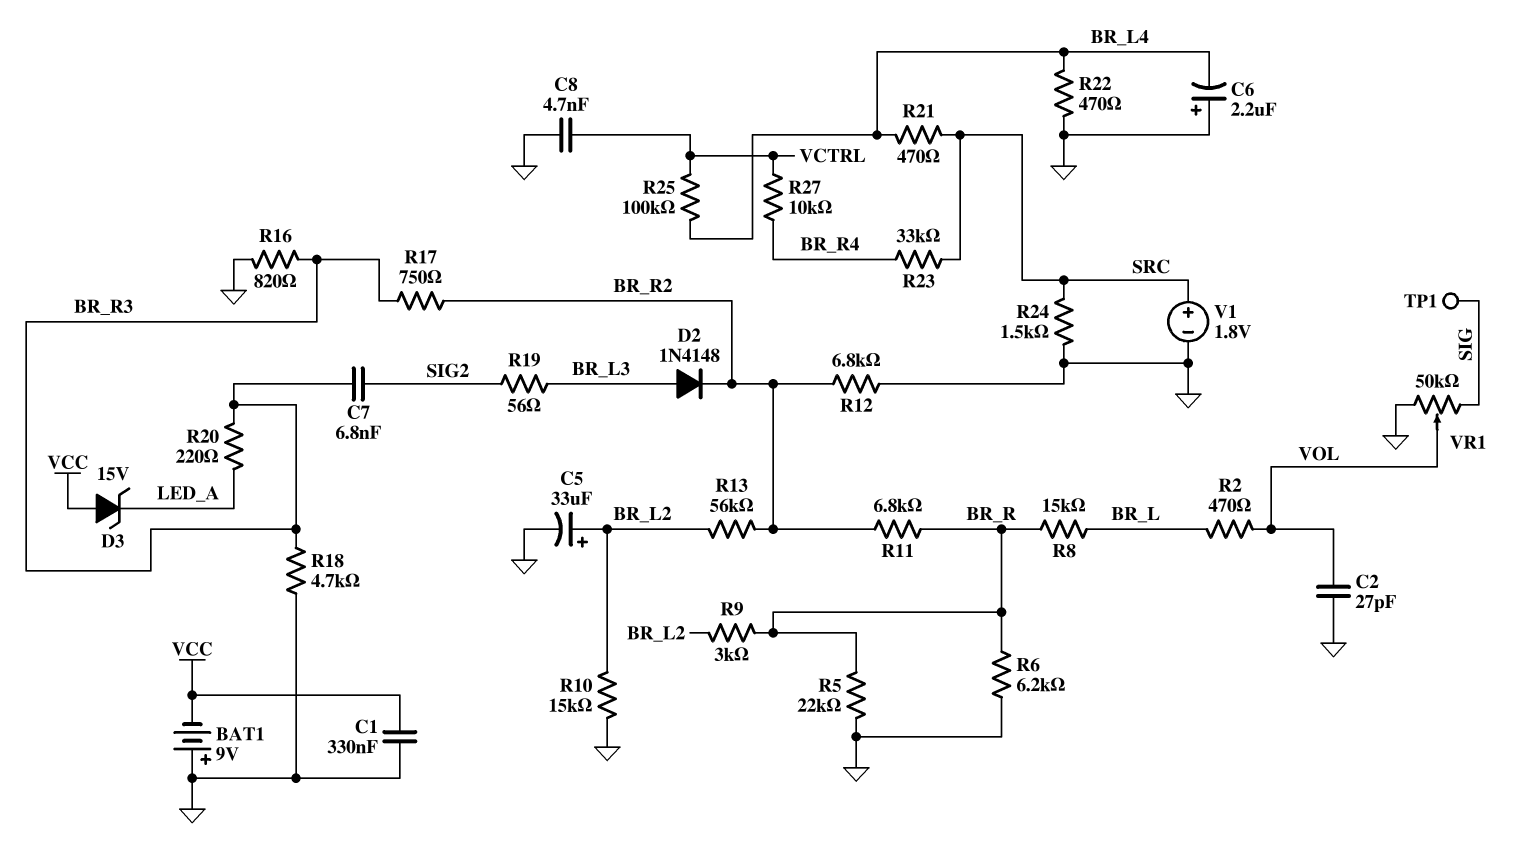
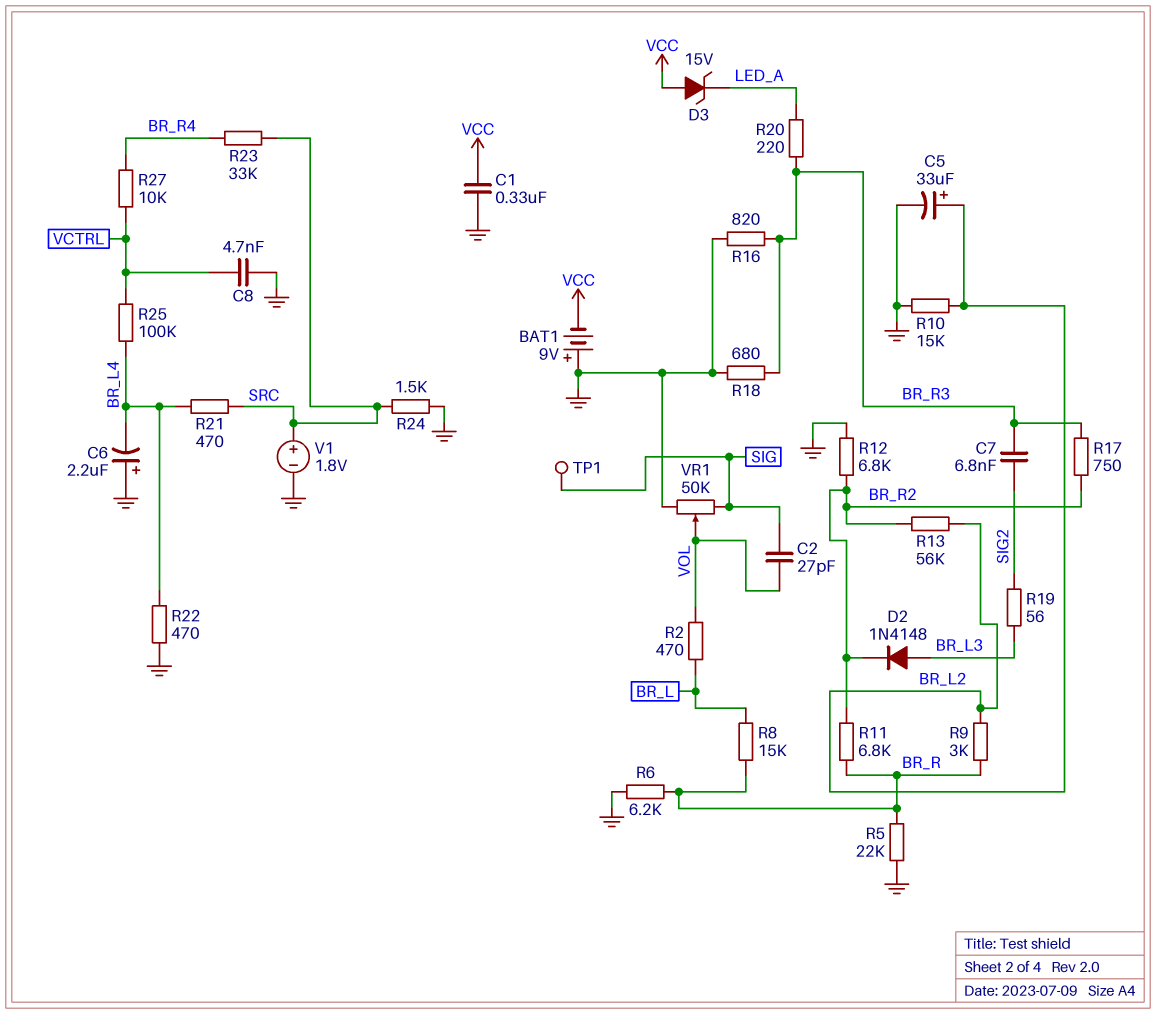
C2: 27pF (GND, VOL) -> 27pF (SIG, VOL)
R18: 4.7k (BR_R3, GND) -> 680 (BR_R3, GND)

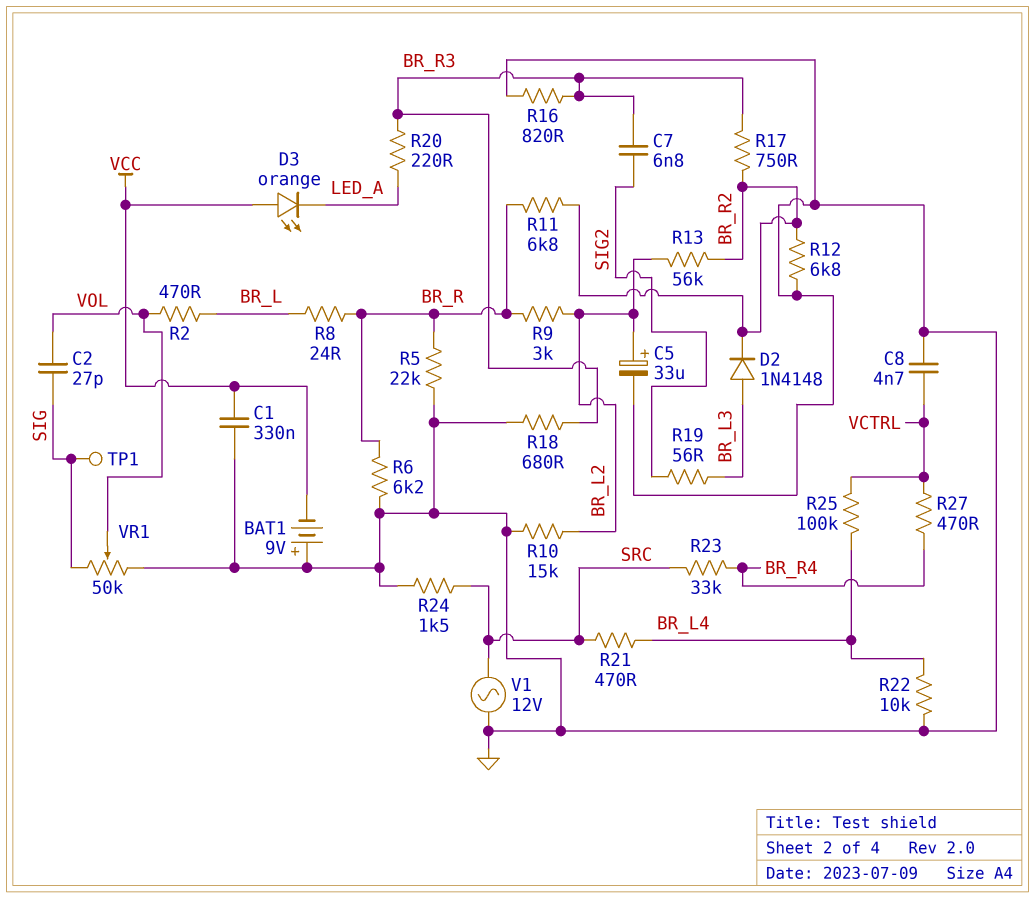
C6: 2.2uF (plus GND, minus BR_L4) -> none
D3: zener 15V (A VCC, K LED_A) -> LED orange (A VCC, K LED_A)
R8: 15k (BR_L, BR_R) -> 24 (BR_L, BR_R)
R22: 470 (BR_L4, GND) -> 10k (BR_L4, GND)
R27: 10k (BR_R4, VCTRL) -> 470 (BR_R4, VCTRL)
V1: 1.8V (plus SRC, minus GND) -> AC 12V (GND, SRC)

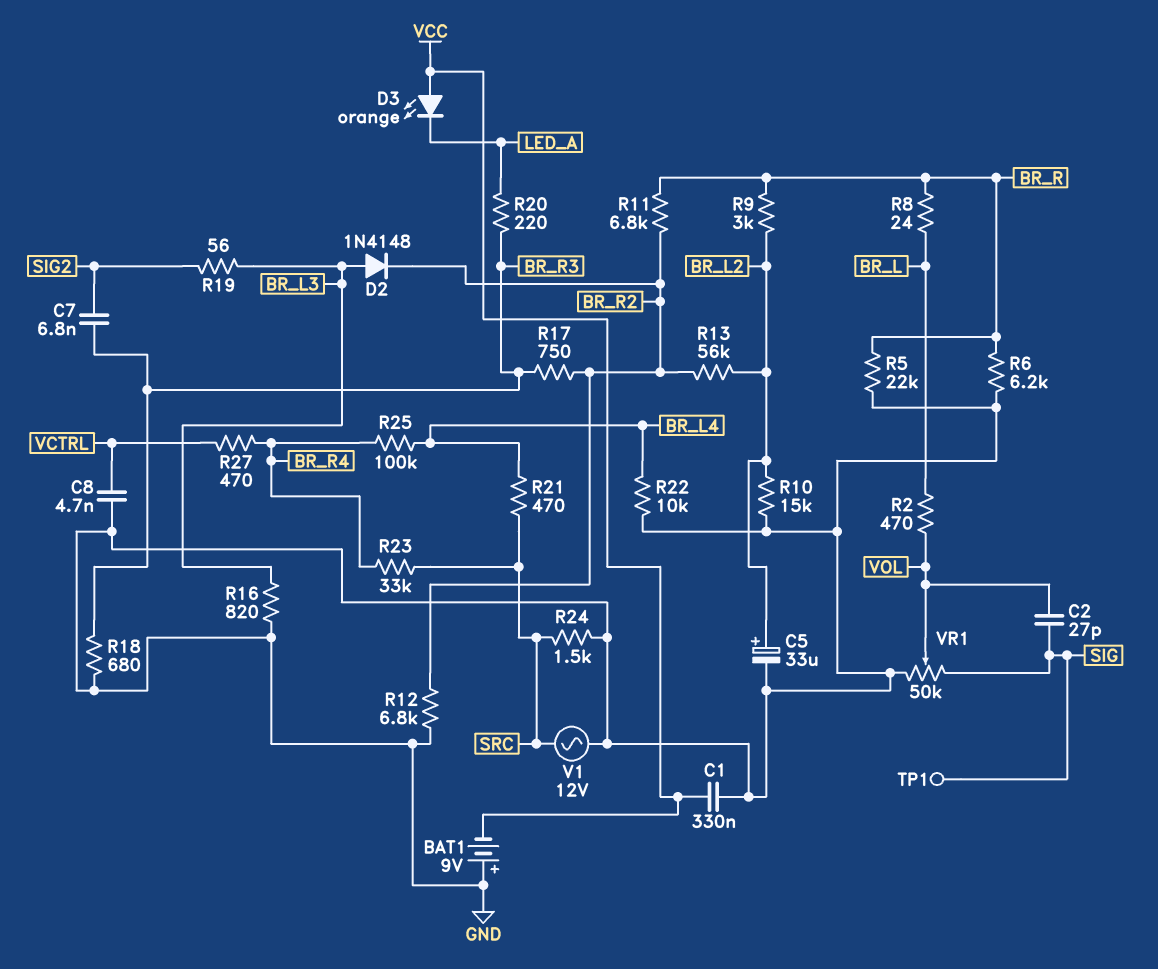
R16: 820 (BR_R3, GND) -> 820 (BR_L3, GND)
R25: 100k (BR_L4, VCTRL) -> 100k (BR_L4, BR_R4)

